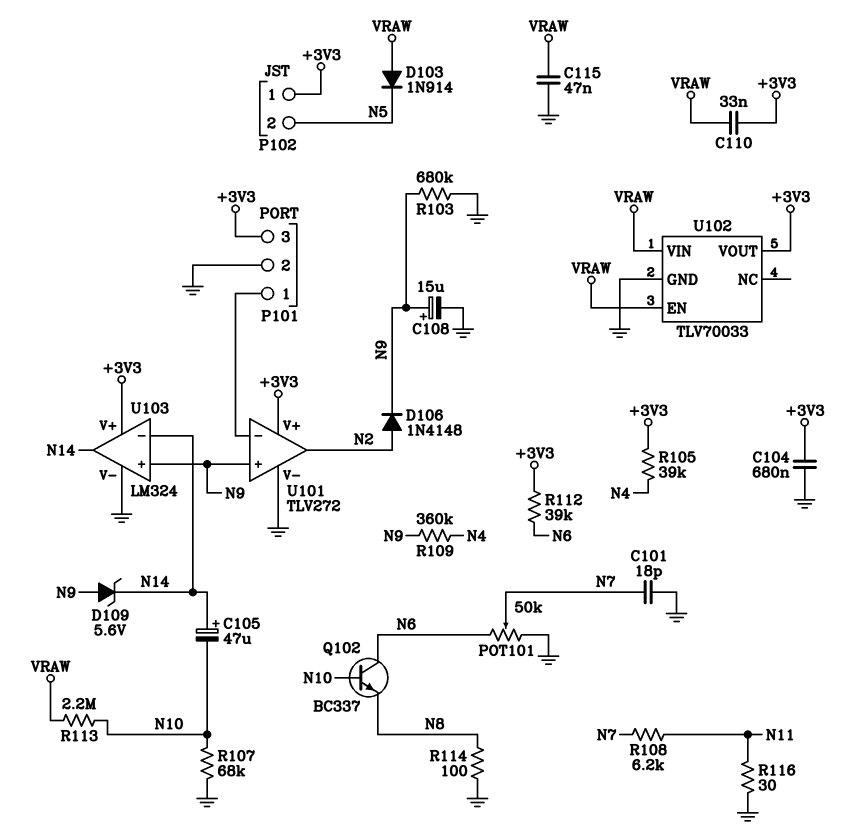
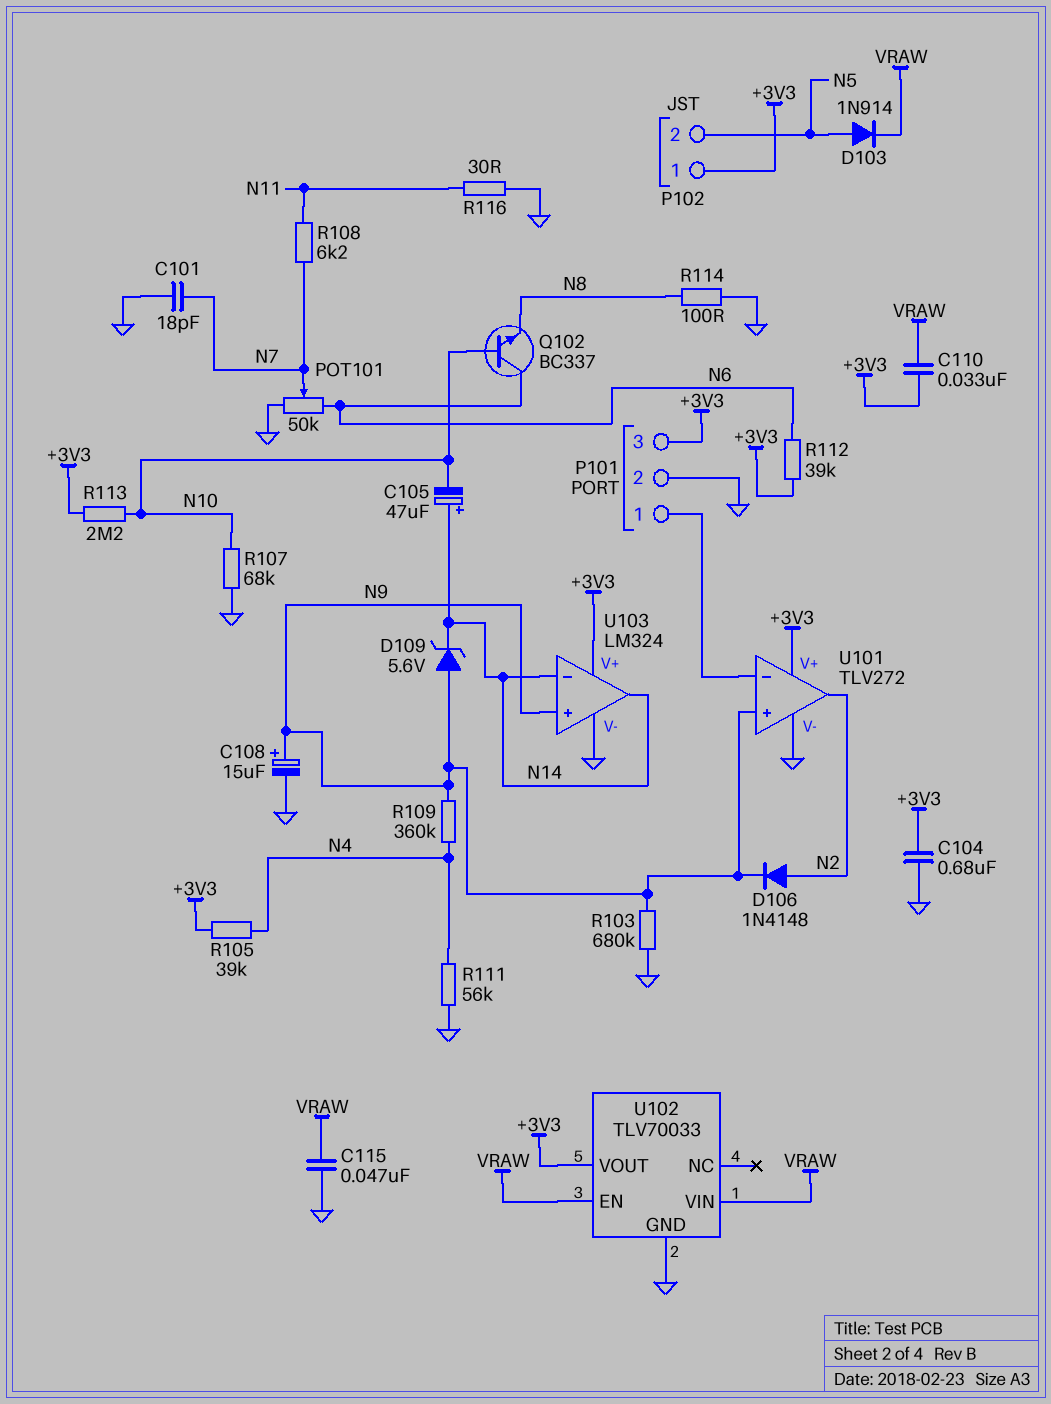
D103: diode 1N914 (A VRAW, K N5) -> diode 1N914 (A N5, K VRAW)
R111: none -> 56k (GND, N4)
R113: 2.2M (N10, VRAW) -> 2.2M (+3V3, N10)

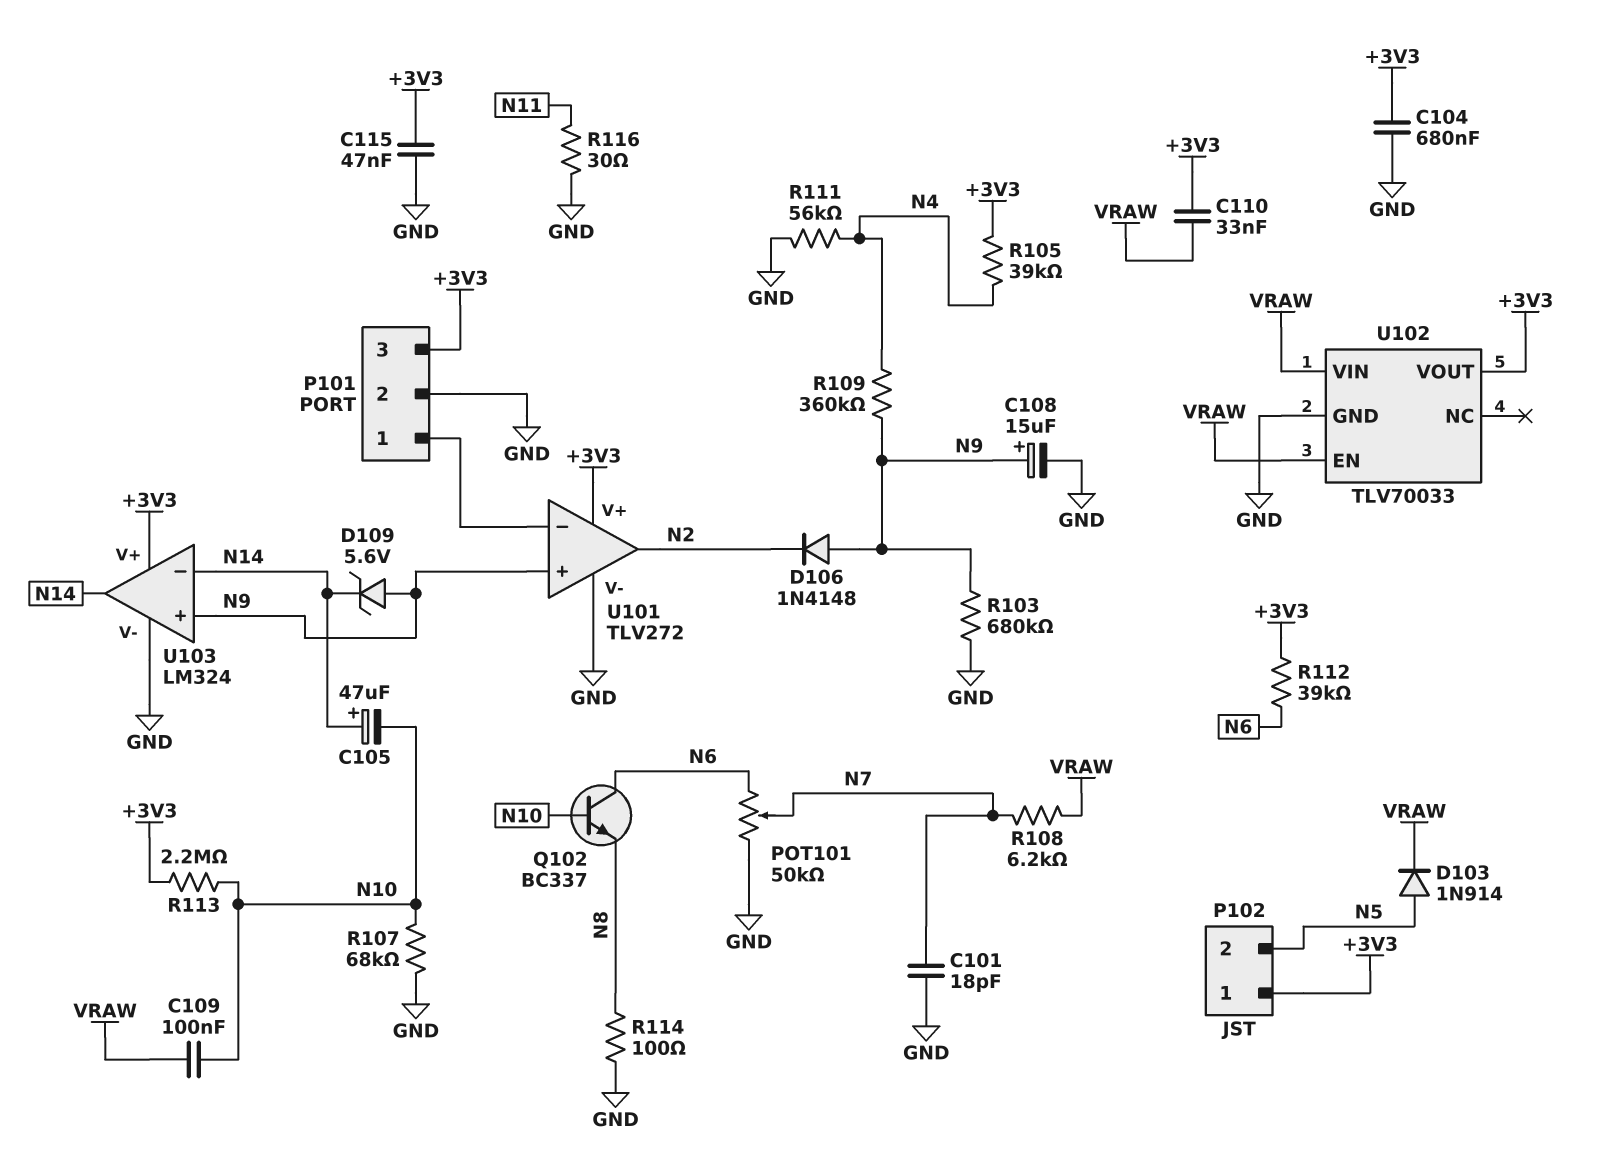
C109: none -> 100nF (N10, VRAW)
C115: 47nF (GND, VRAW) -> 47nF (+3V3, GND)
D106: diode 1N4148 (A N2, K N9) -> diode 1N4148 (A N9, K N2)
R108: 6.2k (N7, N11) -> 6.2k (N7, VRAW)

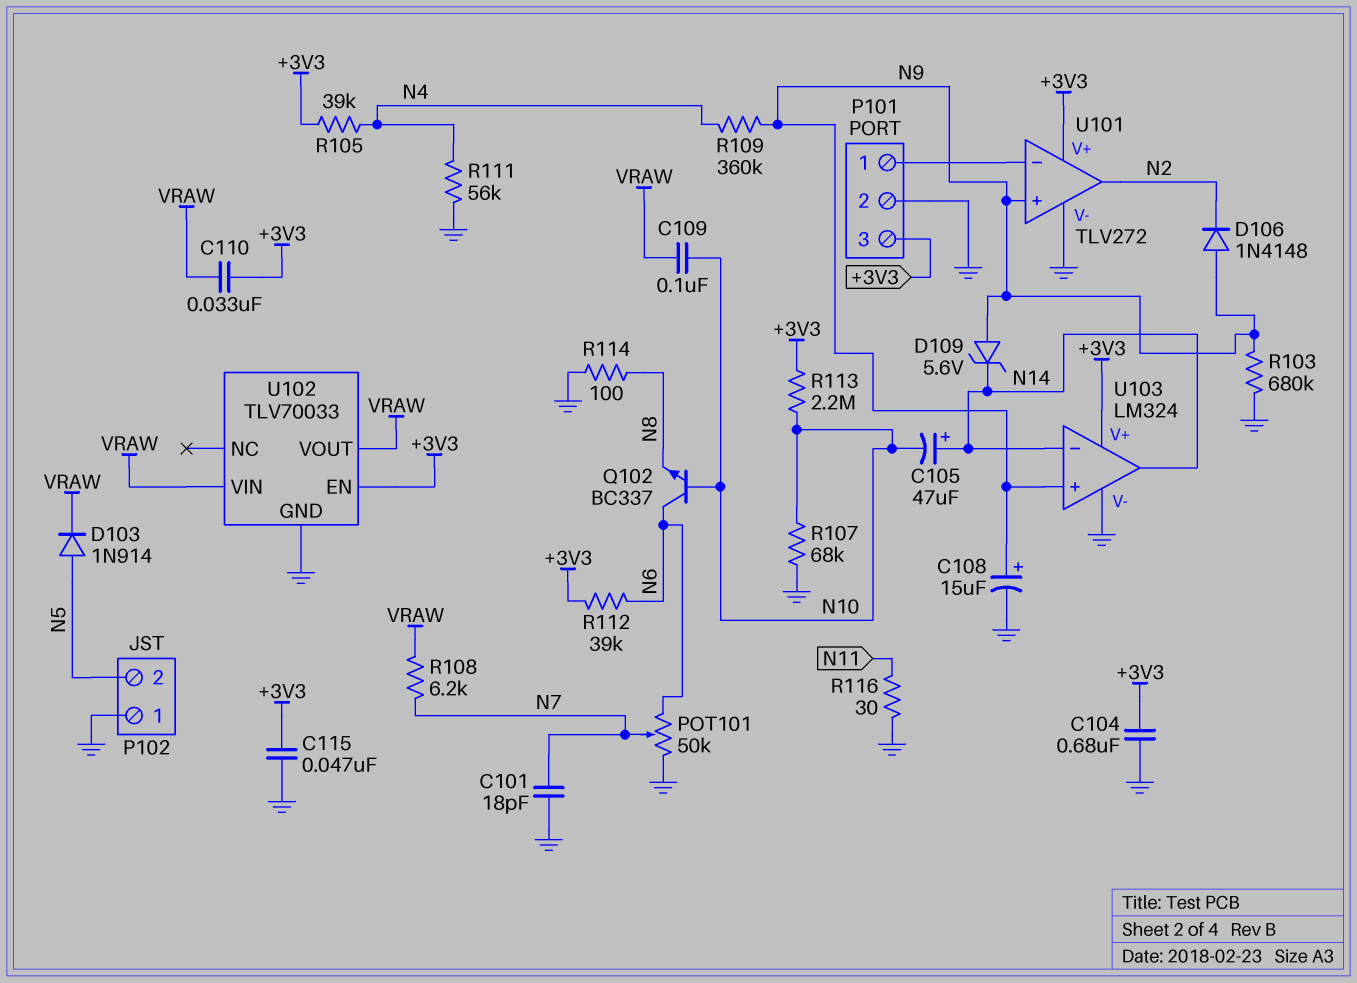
P102 pin 1: +3V3 -> GND
U102 pin EN: VRAW -> +3V3
U102 pin VOUT: +3V3 -> VRAW

